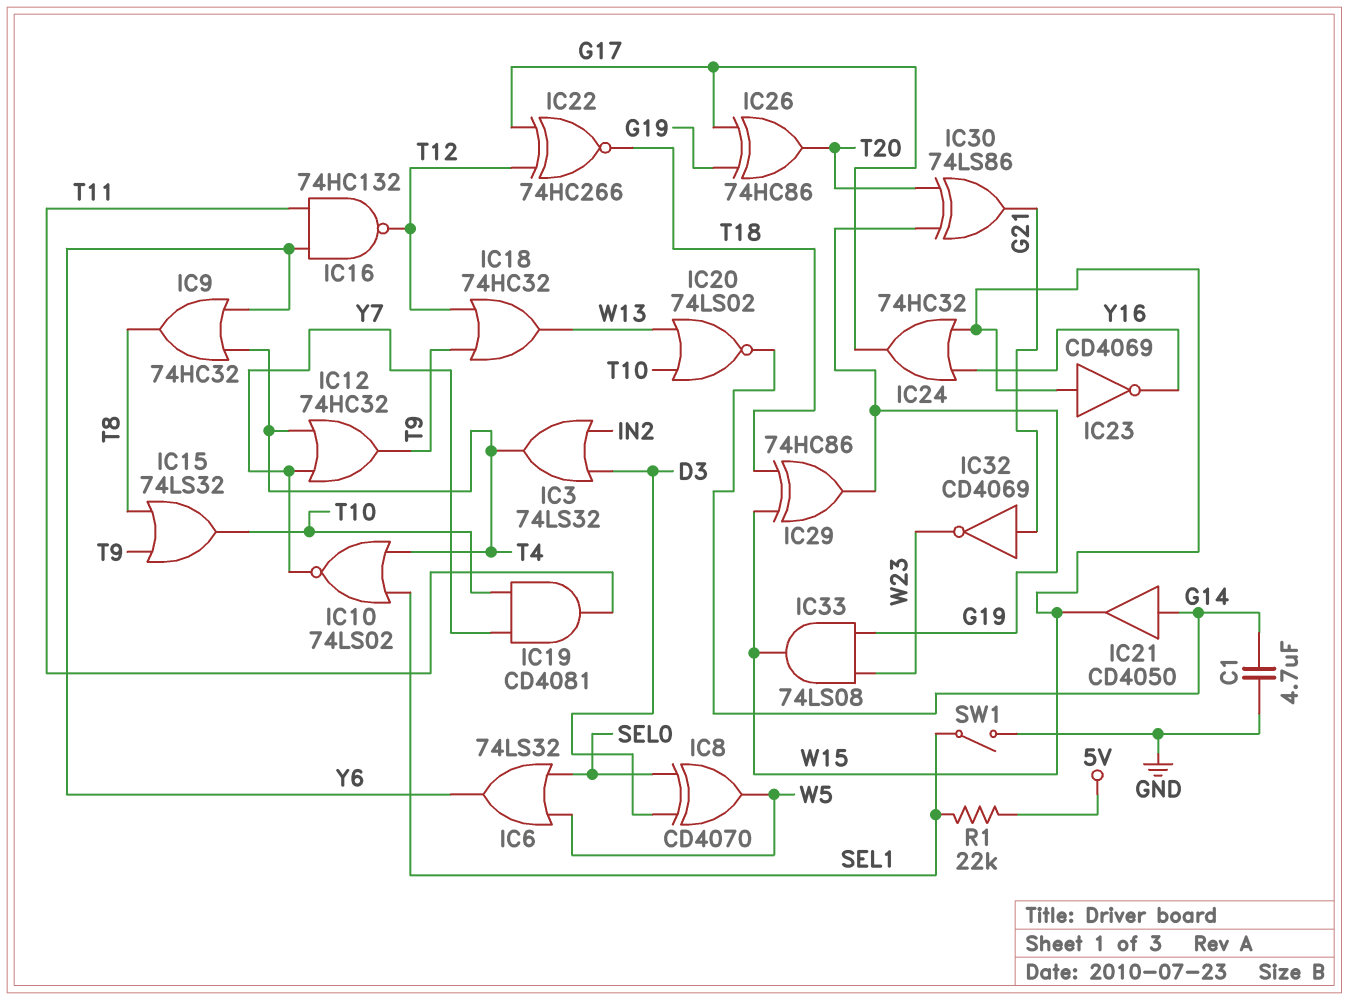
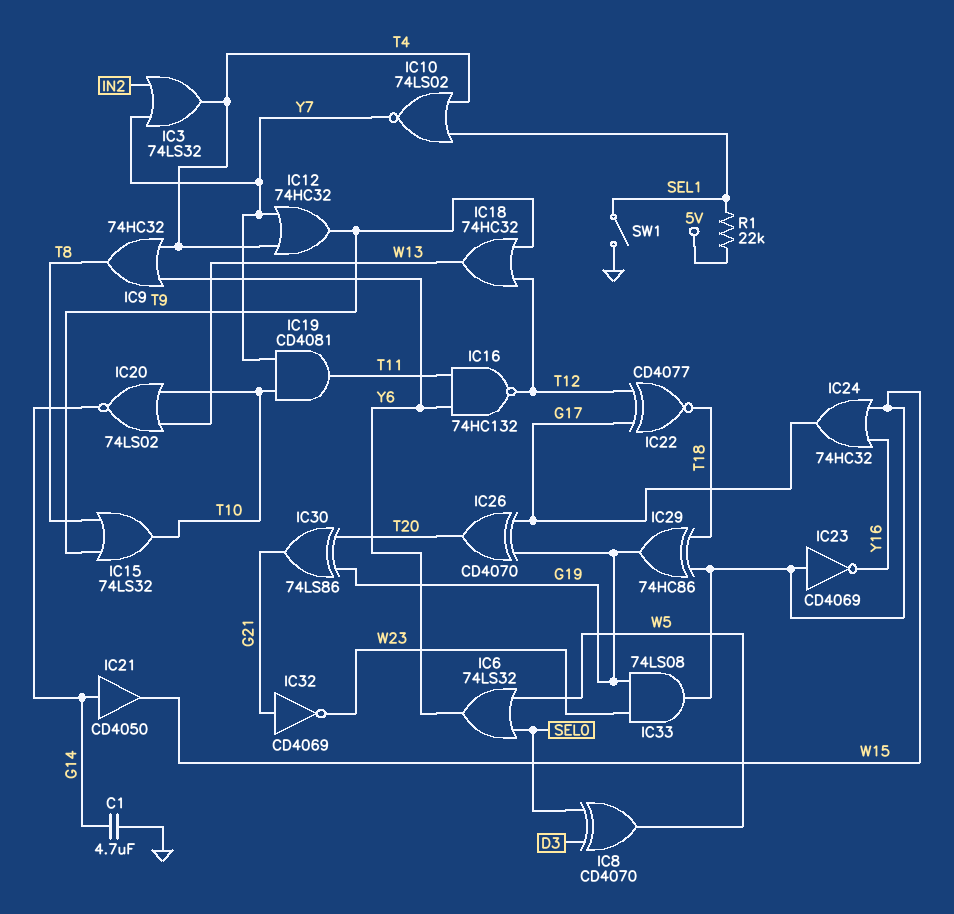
IC3: OR 74LS32 (in D3, in IN2, out T4) -> OR 74LS32 (in IN2, in Y7, out T4)
IC22: XNOR 74HC266 (in G17, in T12, out T18) -> XNOR CD4077 (in G17, in T12, out T18)
IC26: XOR 74HC86 (in G17, in G19, out T20) -> XOR CD4070 (in G17, in G19, out T20)

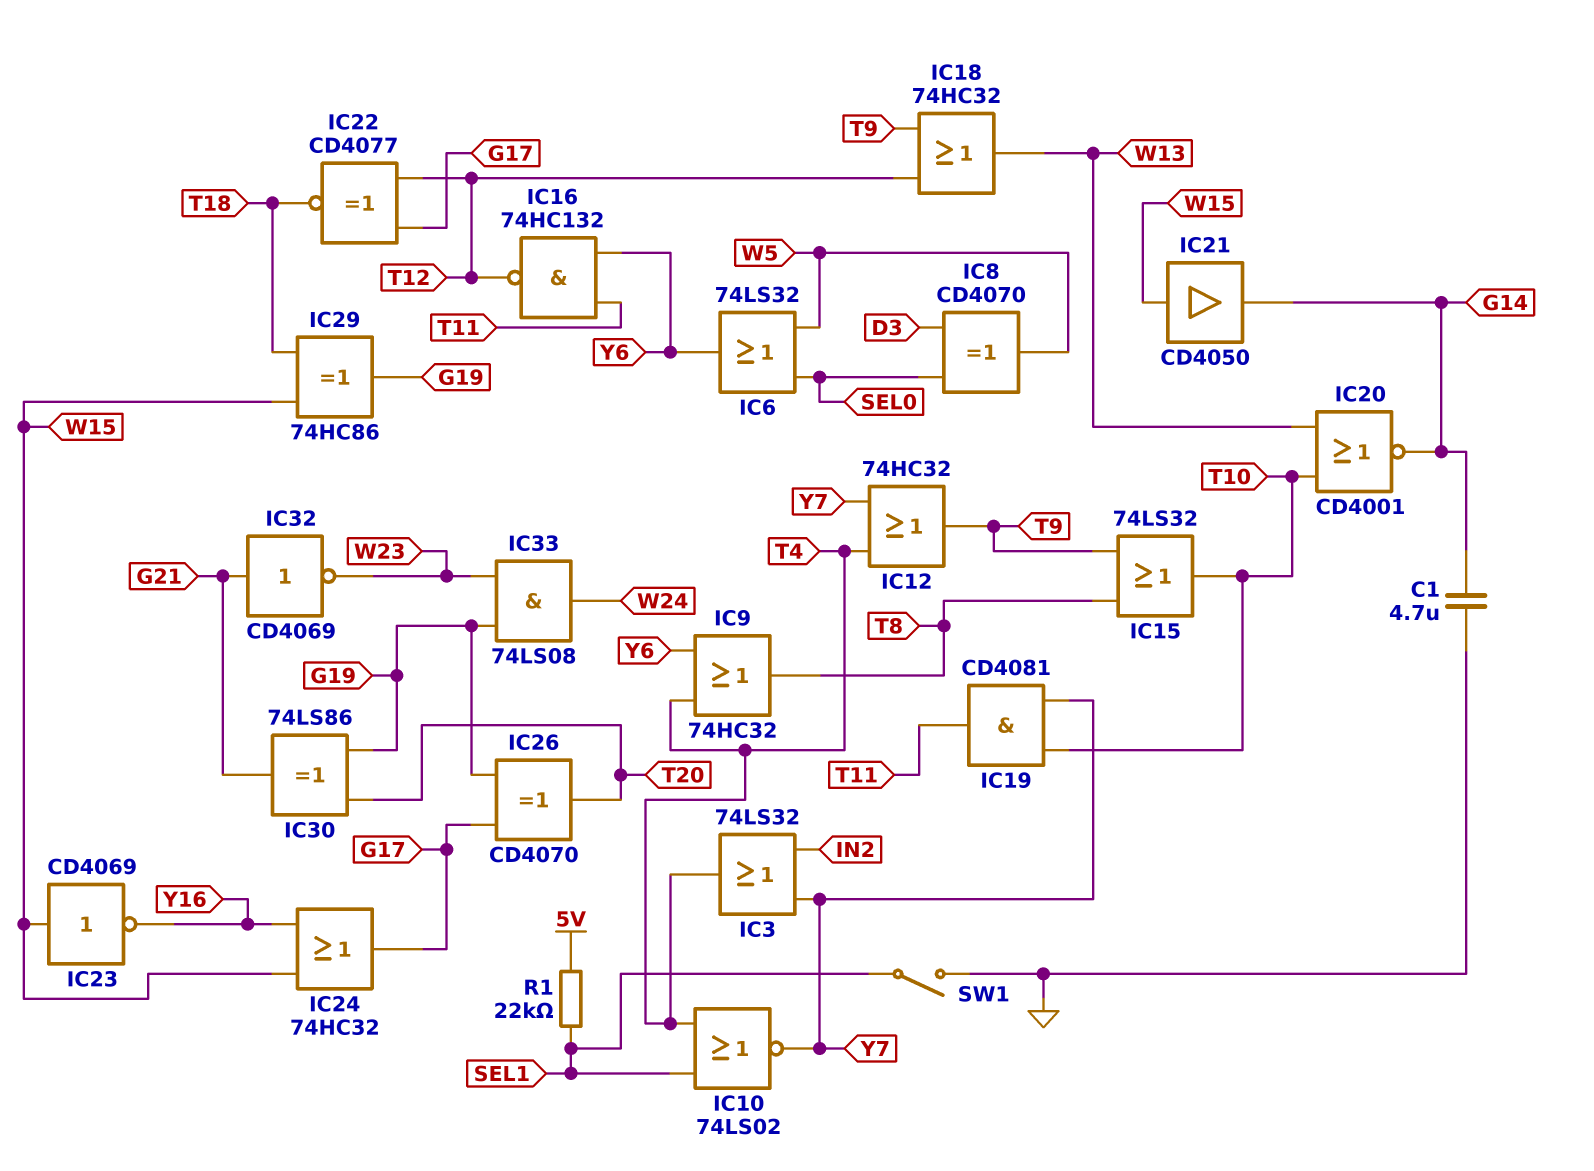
IC20: NOR 74LS02 (in T10, in W13, out G14) -> NOR CD4001 (in T10, in W13, out G14)
IC21: buffer CD4050 (in G14, out W15) -> buffer CD4050 (in W15, out G14)
IC33: AND 74LS08 (in G19, in W23, out W15) -> AND 74LS08 (in G19, in W23, out W24)

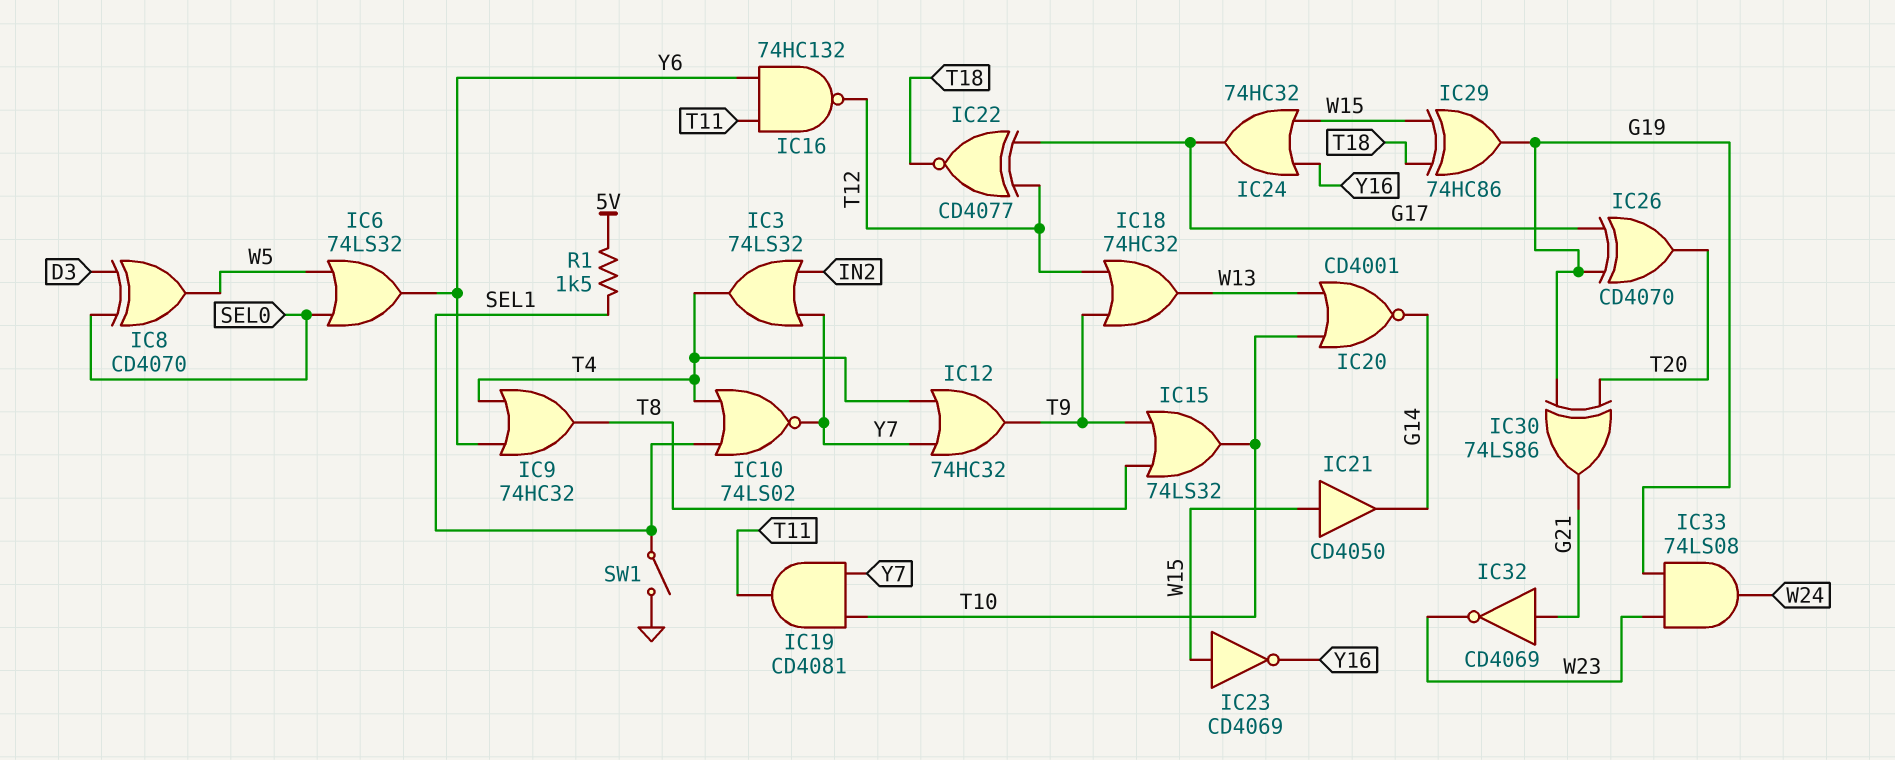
C1: 4.7uF (G14, GND) -> none
R1: 22k (5V, SEL1) -> 1.5k (5V, SEL1)

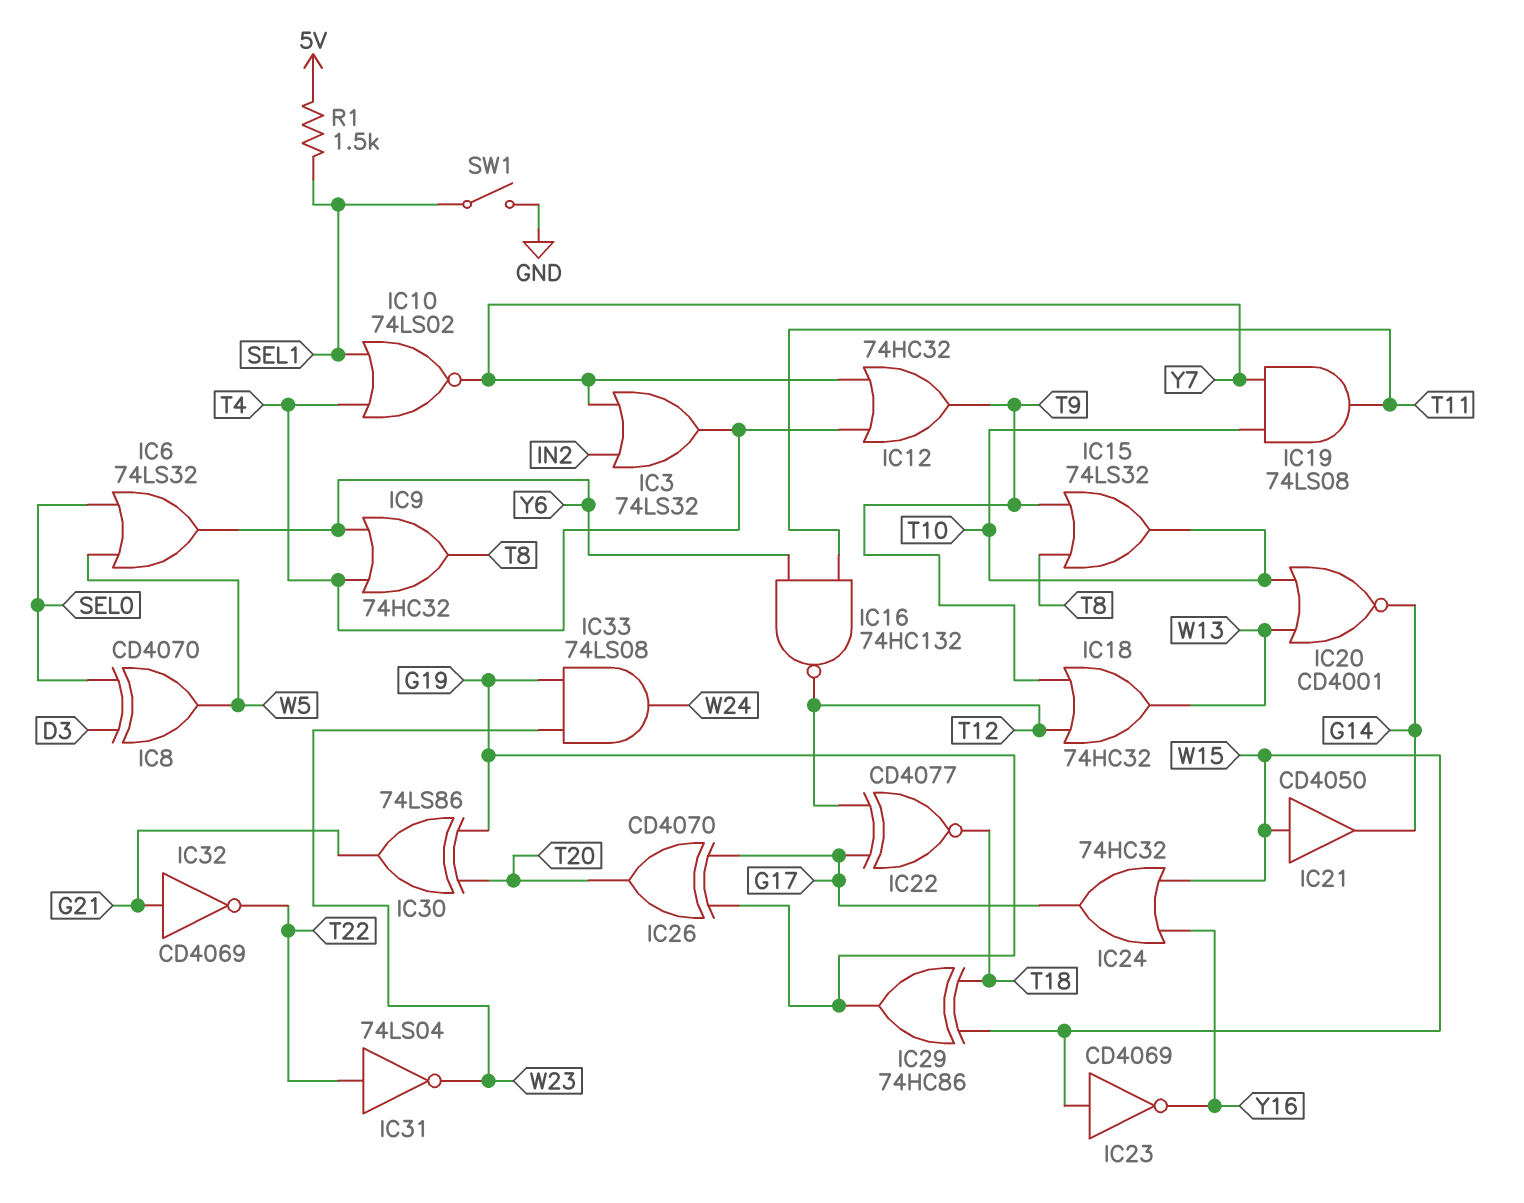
IC19: AND CD4081 (in T10, in Y7, out T11) -> AND 74LS08 (in T10, in Y7, out T11)
IC31: none -> NOT 74LS04 (in T22, out W23)
IC32: NOT CD4069 (in G21, out W23) -> NOT CD4069 (in G21, out T22)

